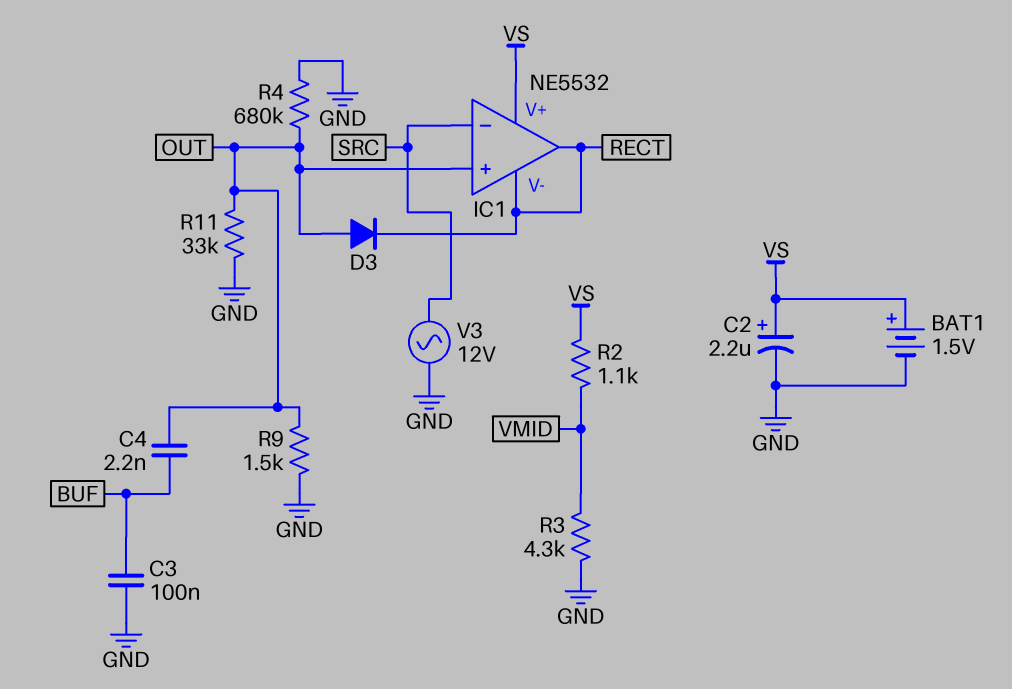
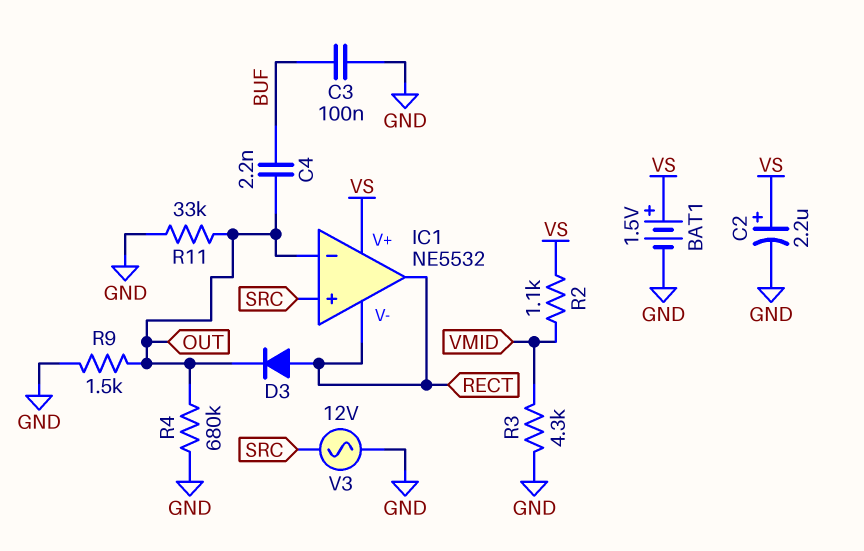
D3: diode (A OUT, K RECT) -> diode (A RECT, K OUT)
IC1 pin in+: OUT -> SRC
IC1 pin in-: SRC -> OUT

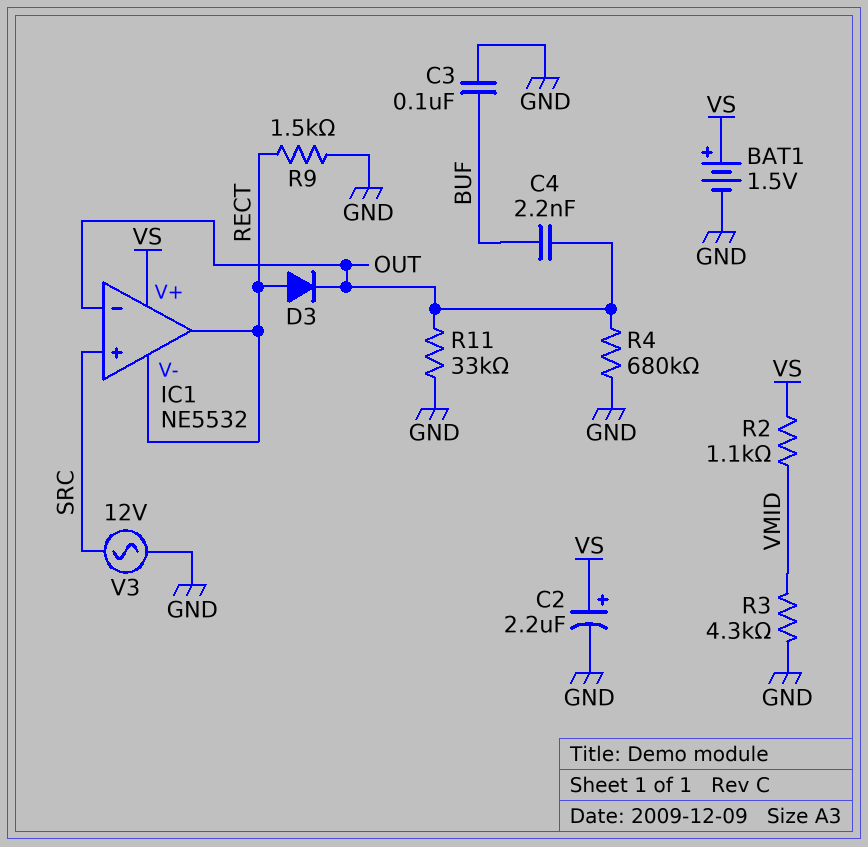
R9: 1.5k (GND, OUT) -> 1.5k (GND, RECT)

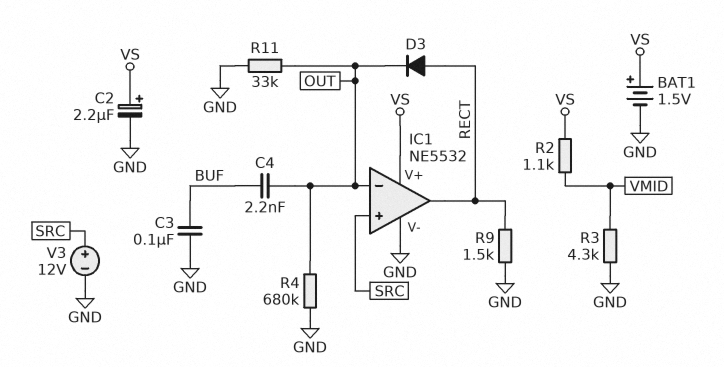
IC1 pin V-: RECT -> GND
V3: AC 12V (GND, SRC) -> 12V (plus SRC, minus GND)

